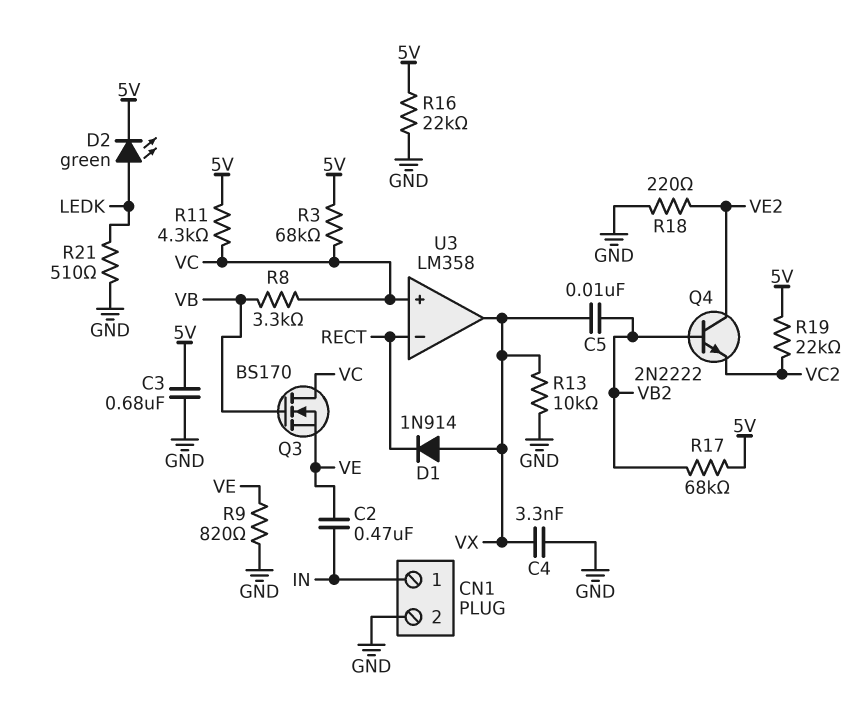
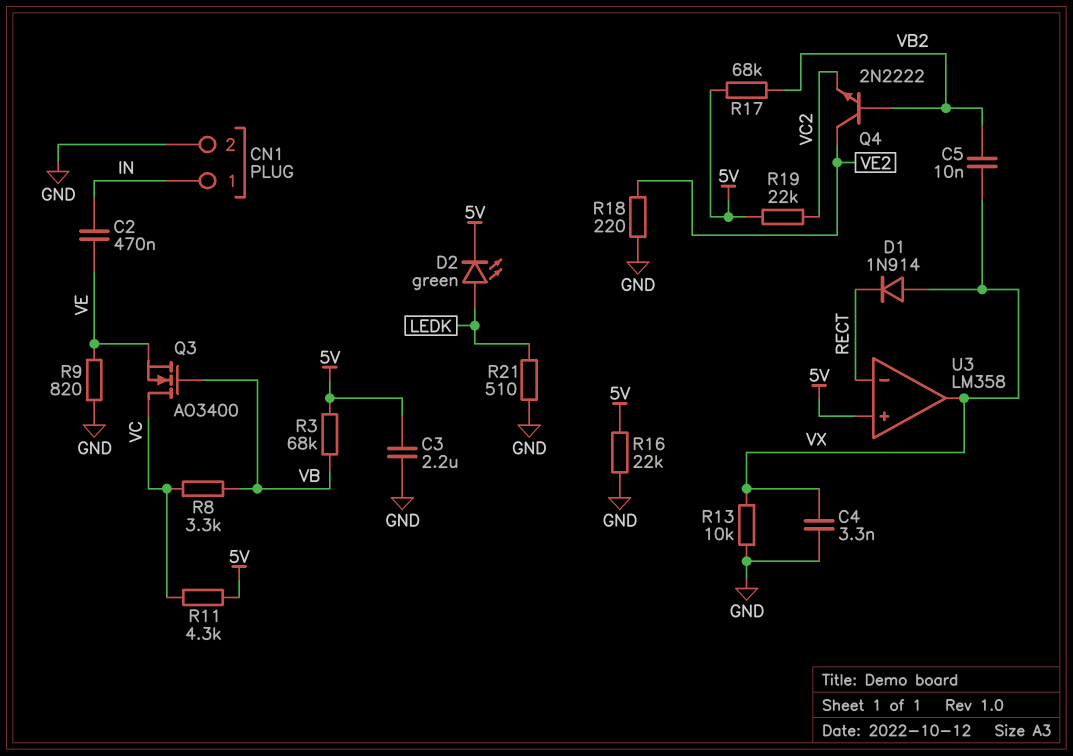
C3: 680nF (5V, GND) -> 2.2uF (5V, GND)
Q3: NMOS BS170 (G VB, D VC, S VE) -> NMOS AO3400 (G VB, D VC, S VE)
R3: 68k (5V, VC) -> 68k (5V, VB)
U3 pin in+: VC -> 5V

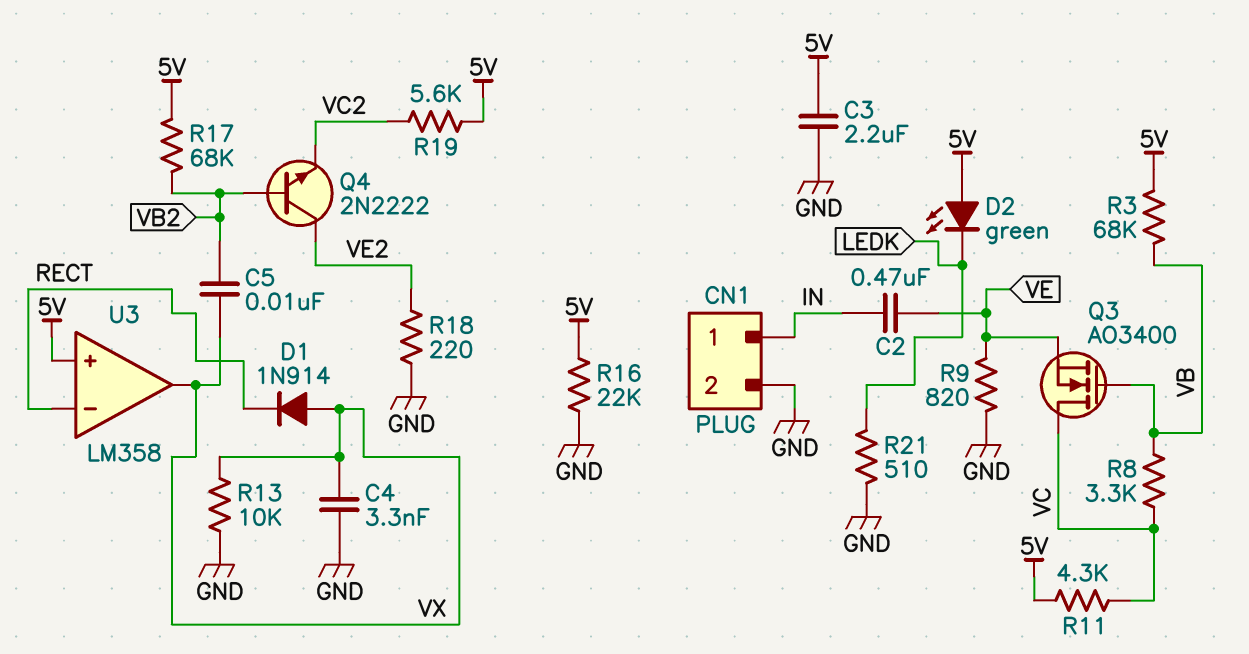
D2: LED green (A LEDK, K 5V) -> LED green (A 5V, K LEDK)
R19: 22k (5V, VC2) -> 5.6k (5V, VC2)

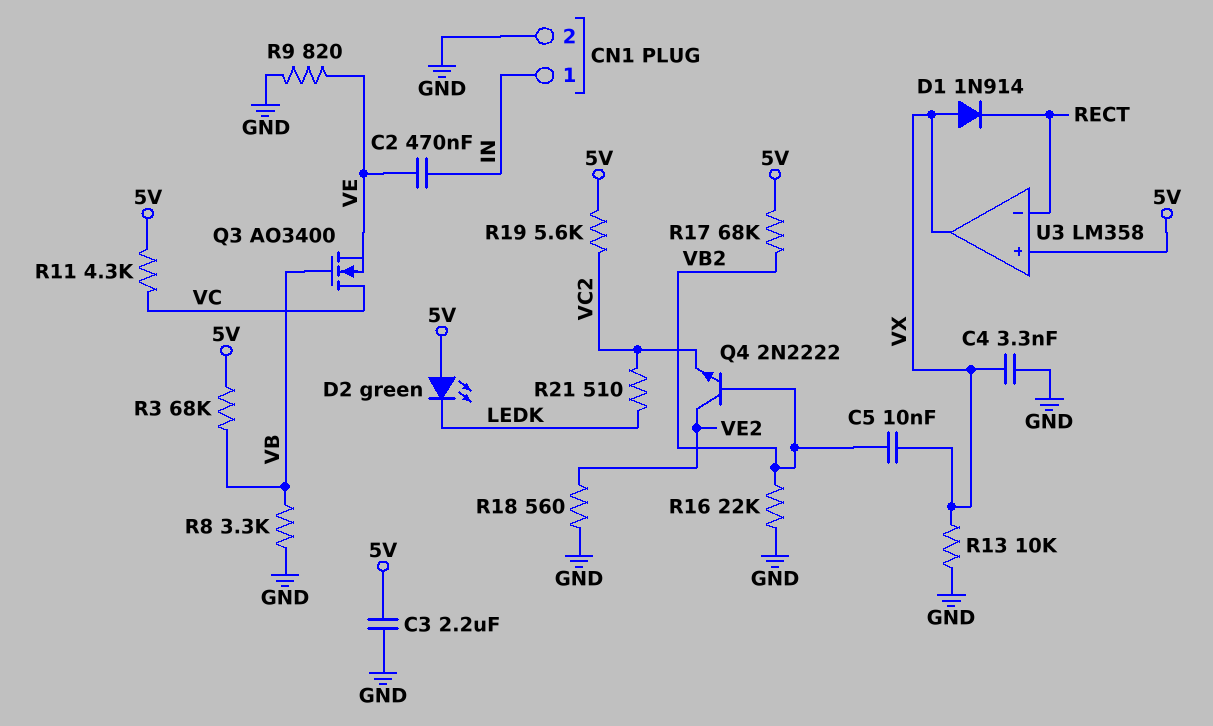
R8: 3.3k (VB, VC) -> 3.3k (GND, VB)
R16: 22k (5V, GND) -> 22k (GND, VB2)
R18: 220 (GND, VE2) -> 560 (GND, VE2)
R21: 510 (GND, LEDK) -> 510 (LEDK, VC2)

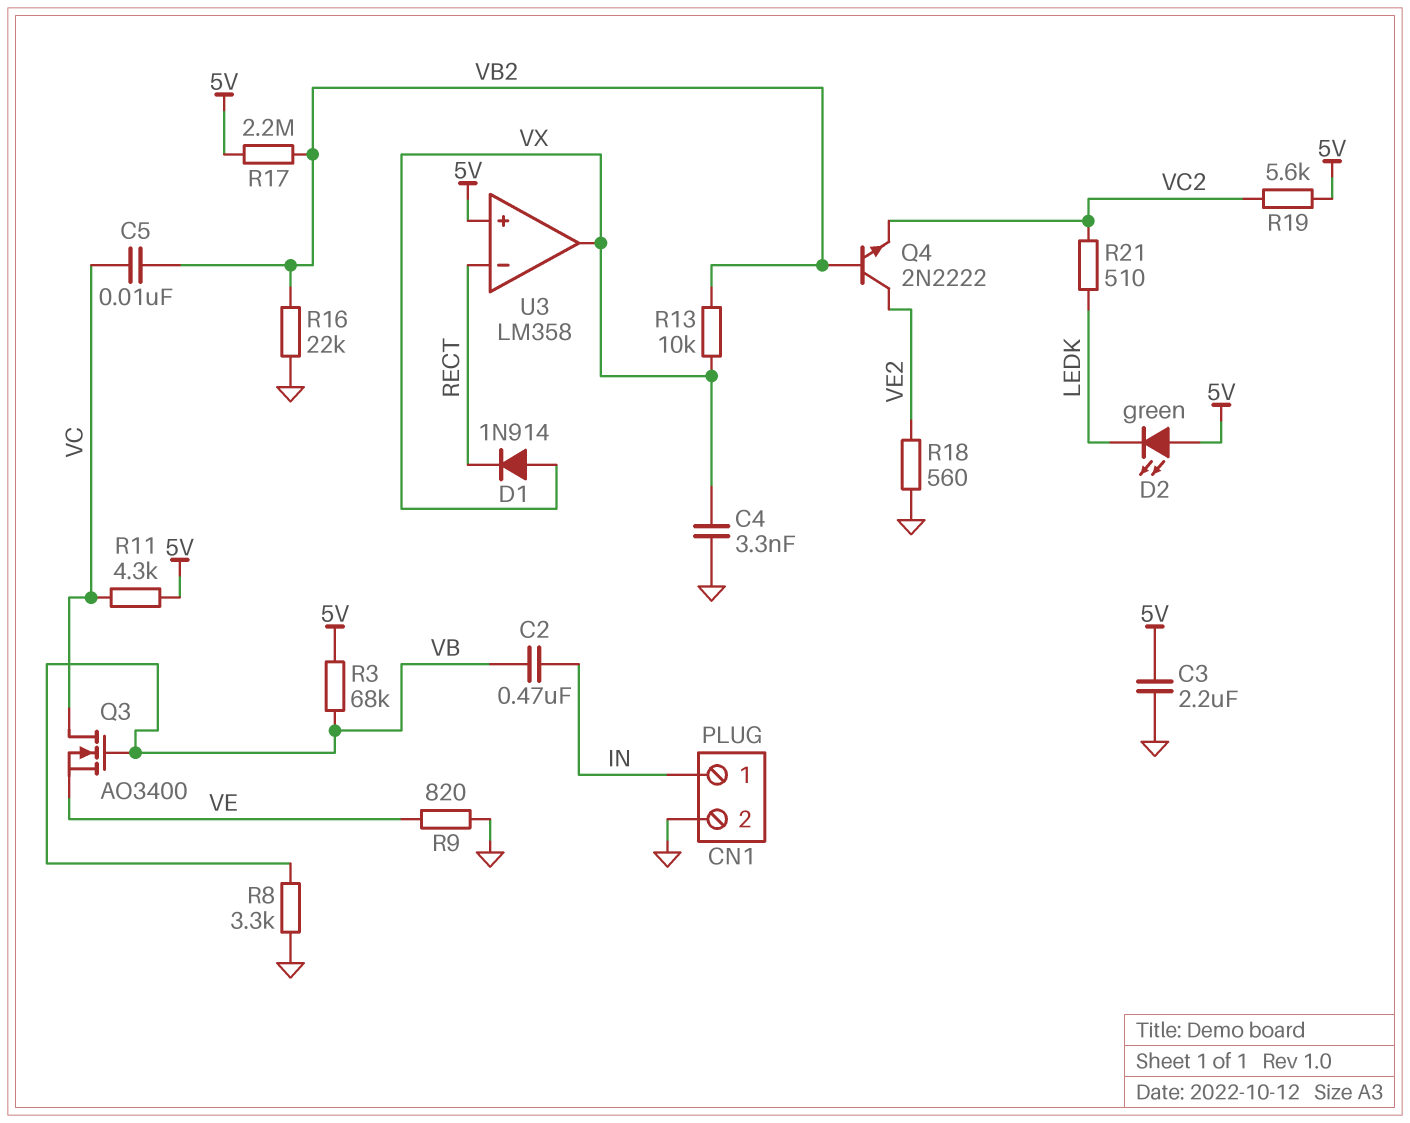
C2: 470nF (IN, VE) -> 470nF (IN, VB)
C5: 10nF (VB2, VX) -> 10nF (VB2, VC)
R13: 10k (GND, VX) -> 10k (VB2, VX)
R17: 68k (5V, VB2) -> 2.2M (5V, VB2)

